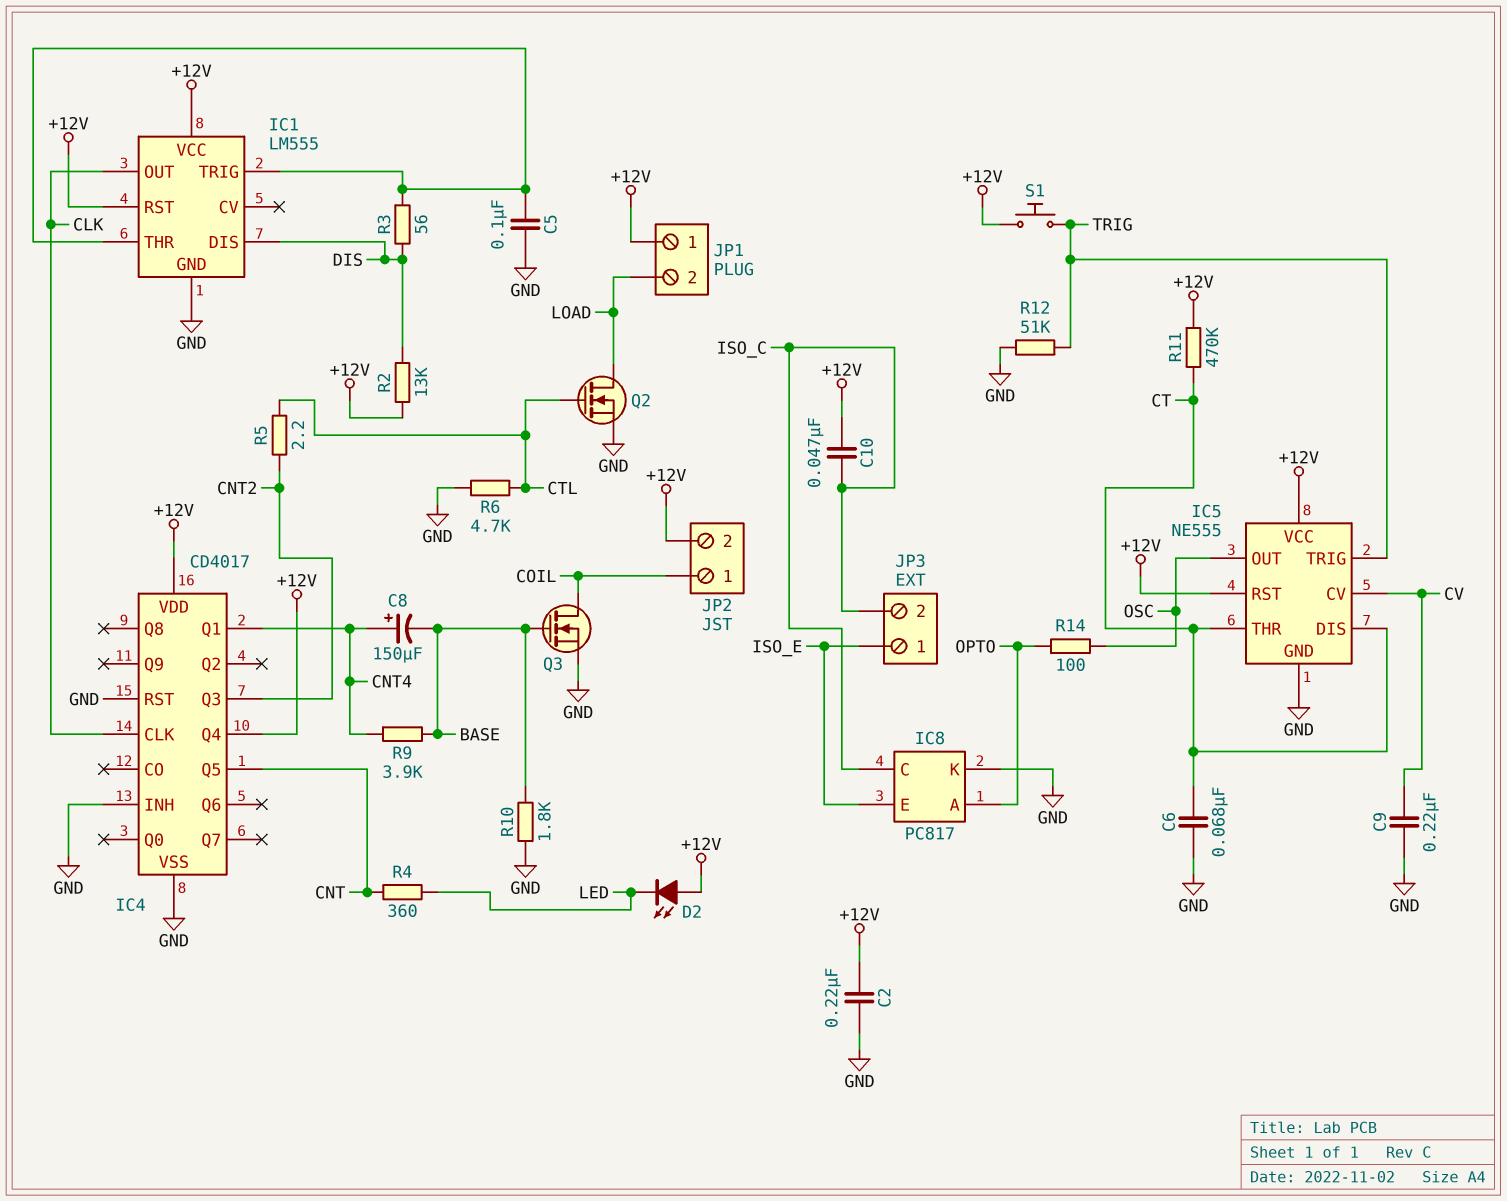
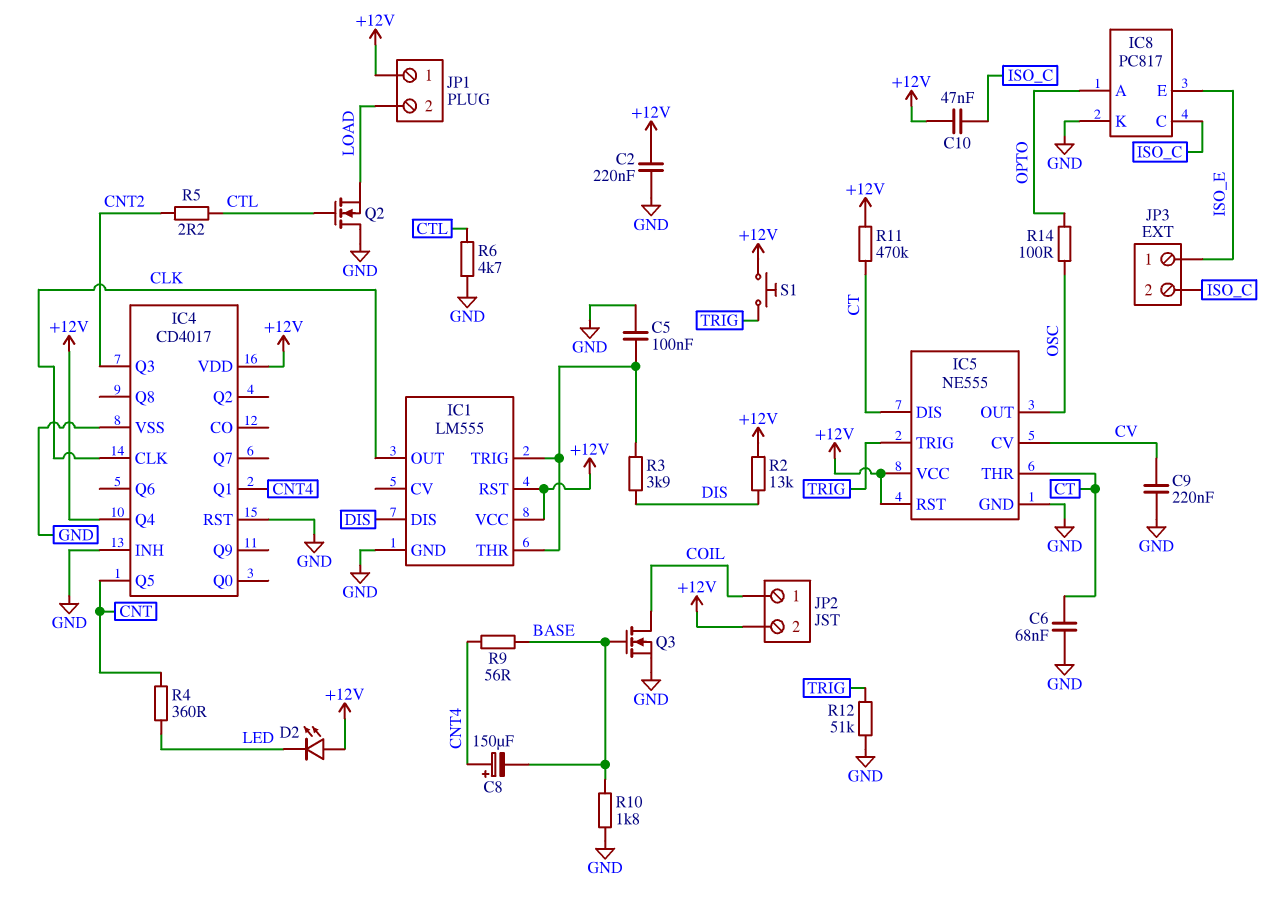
Q2: NMOS (G CTL, D LOAD, S GND) -> NMOS (G CTL, D GND, S LOAD)
R3: 56 (DIS, IC1/THR) -> 3.9k (DIS, IC1/THR)
R9: 3.9k (BASE, CNT4) -> 56 (BASE, CNT4)

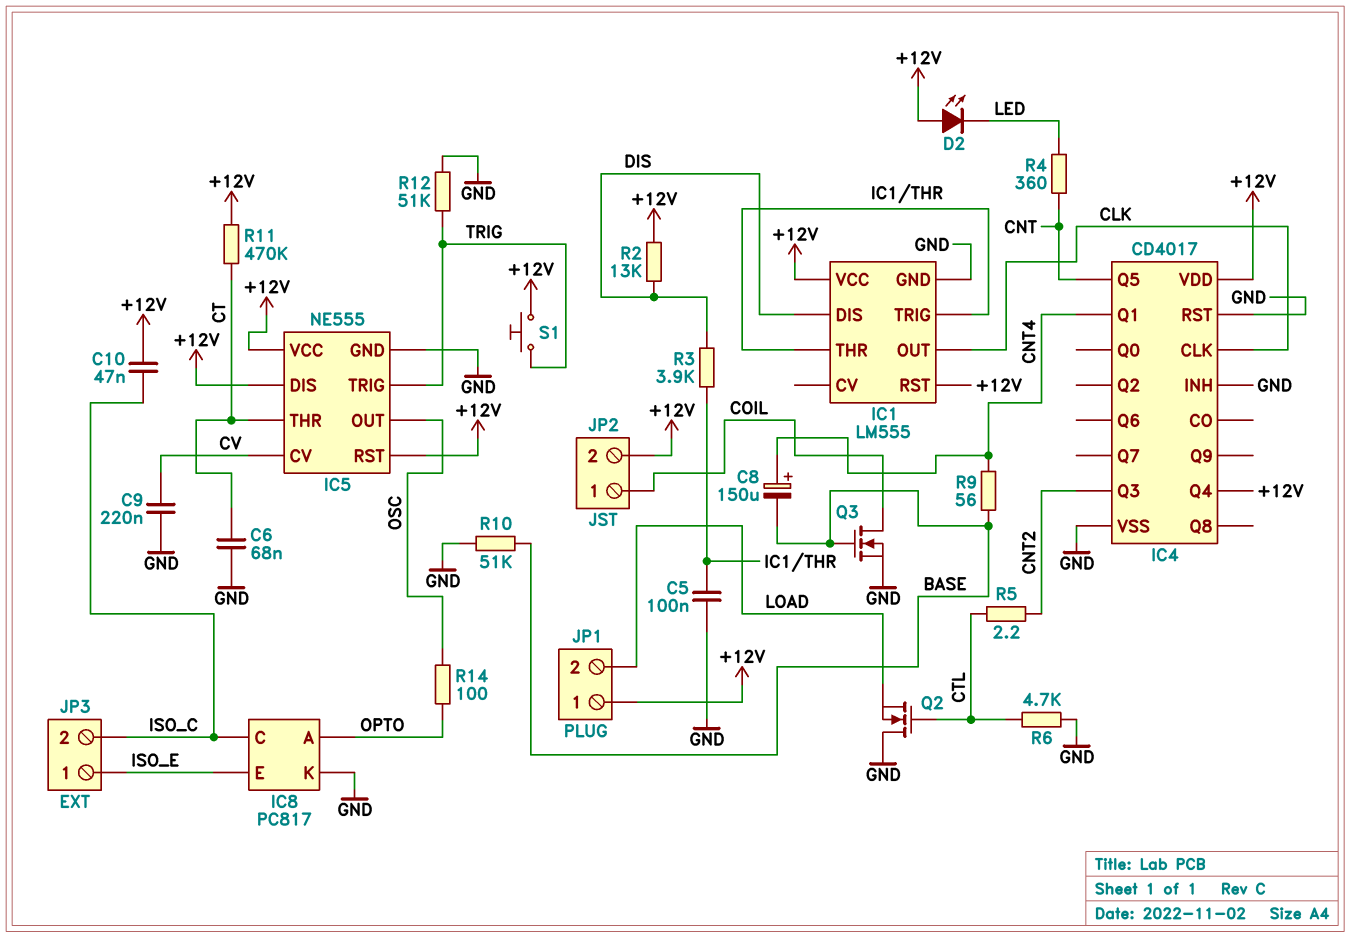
C2: 220nF (+12V, GND) -> none
IC5 pin DIS: CT -> +12V
R10: 1.8k (BASE, GND) -> 51k (BASE, GND)

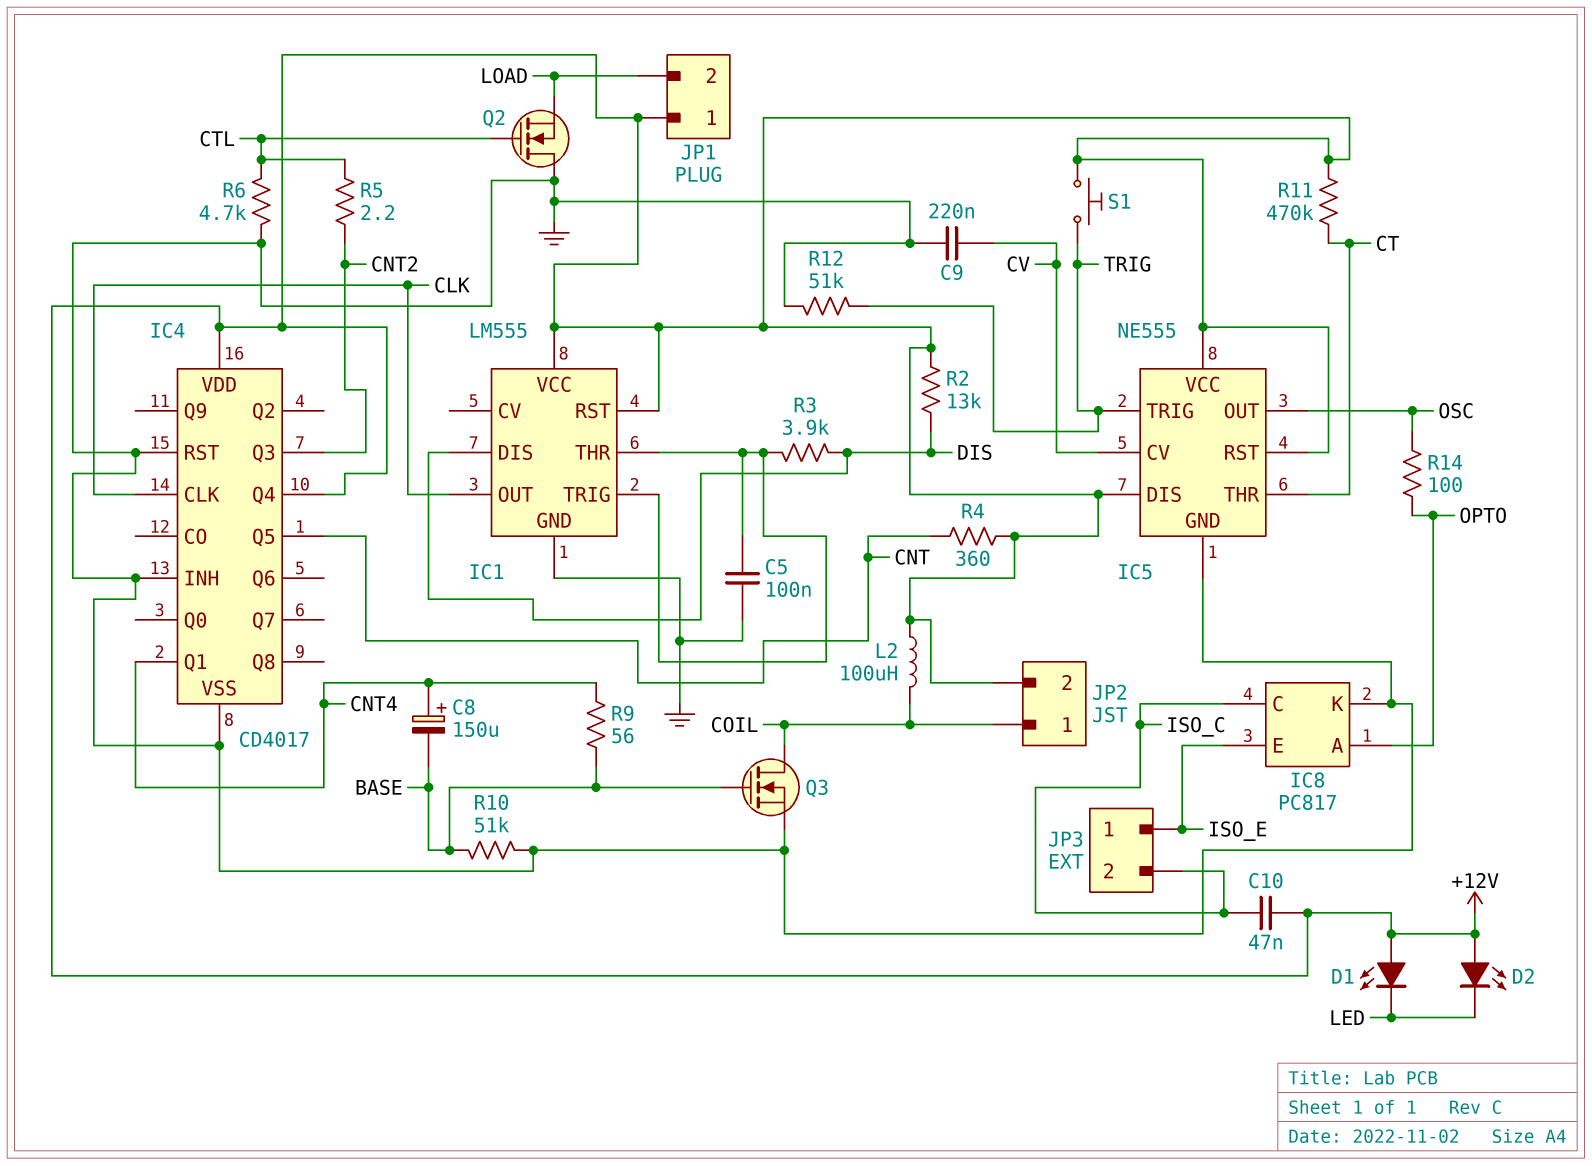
C6: 68nF (CT, GND) -> none
D1: none -> LED (A +12V, K LED)
L2: none -> 100uH (+12V, COIL)
R4: 360 (CNT, LED) -> 360 (+12V, CNT)

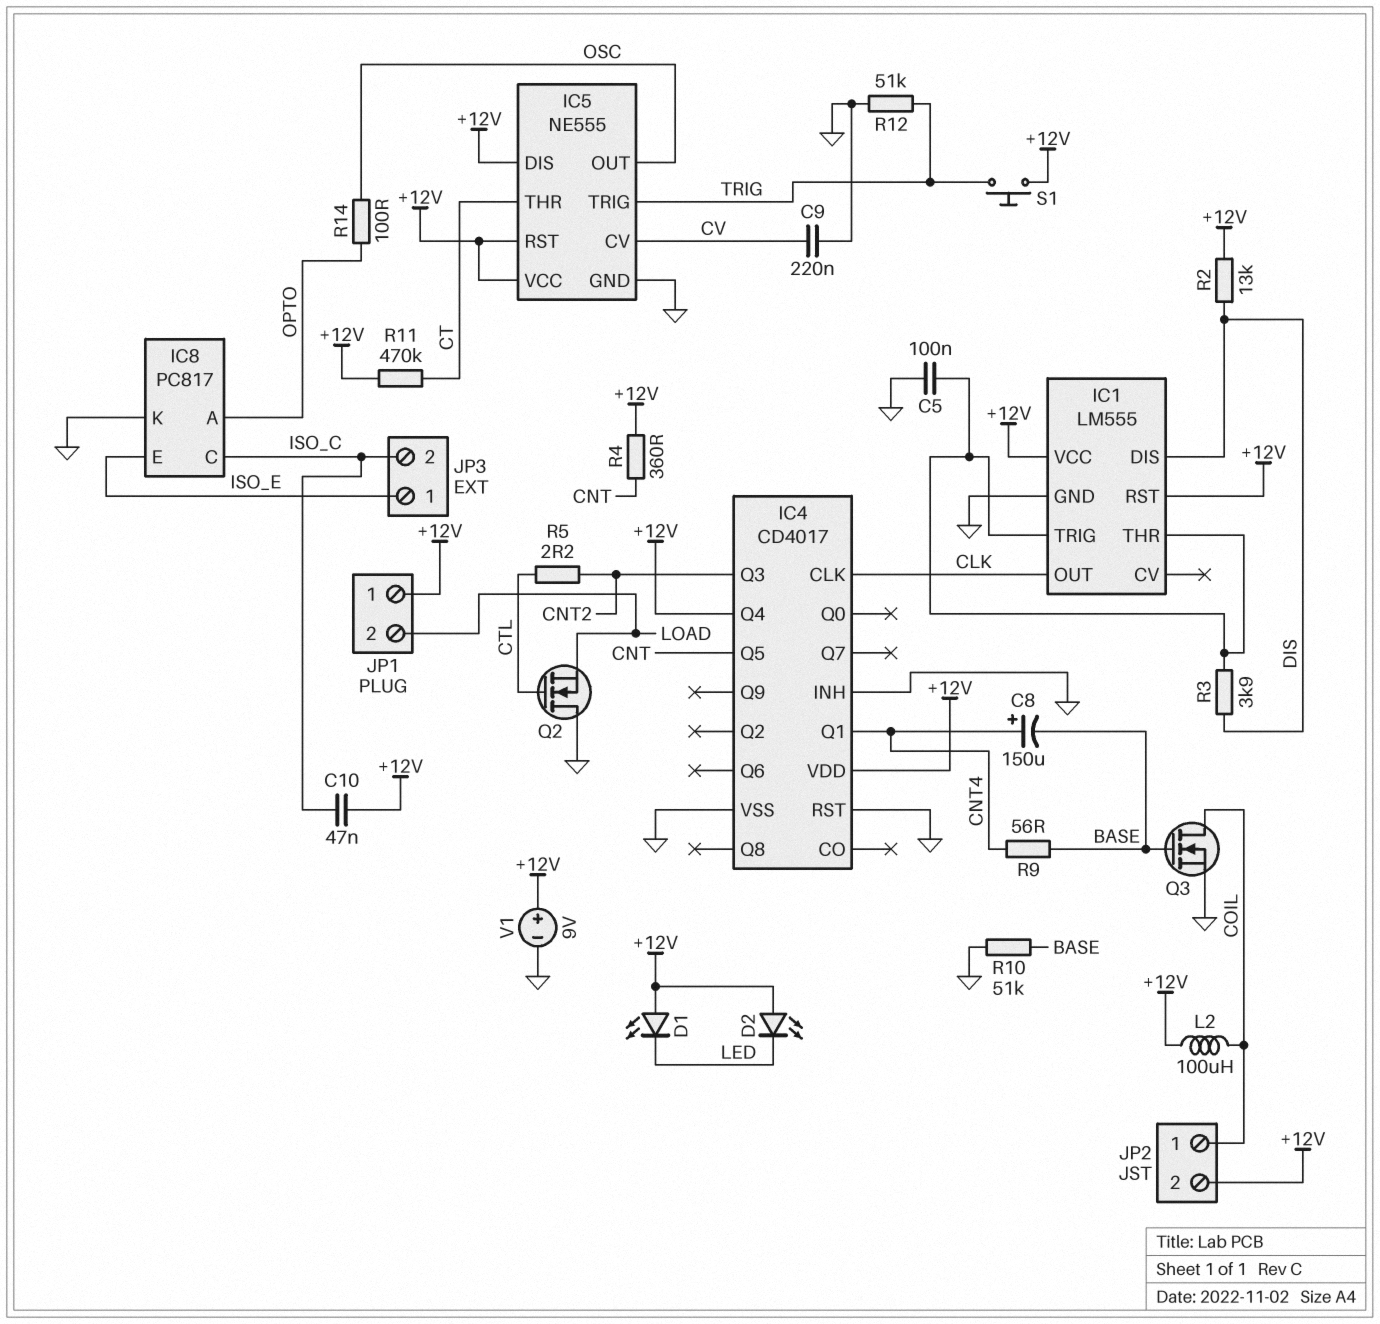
R6: 4.7k (CTL, GND) -> none
V1: none -> 9V (plus +12V, minus GND)

